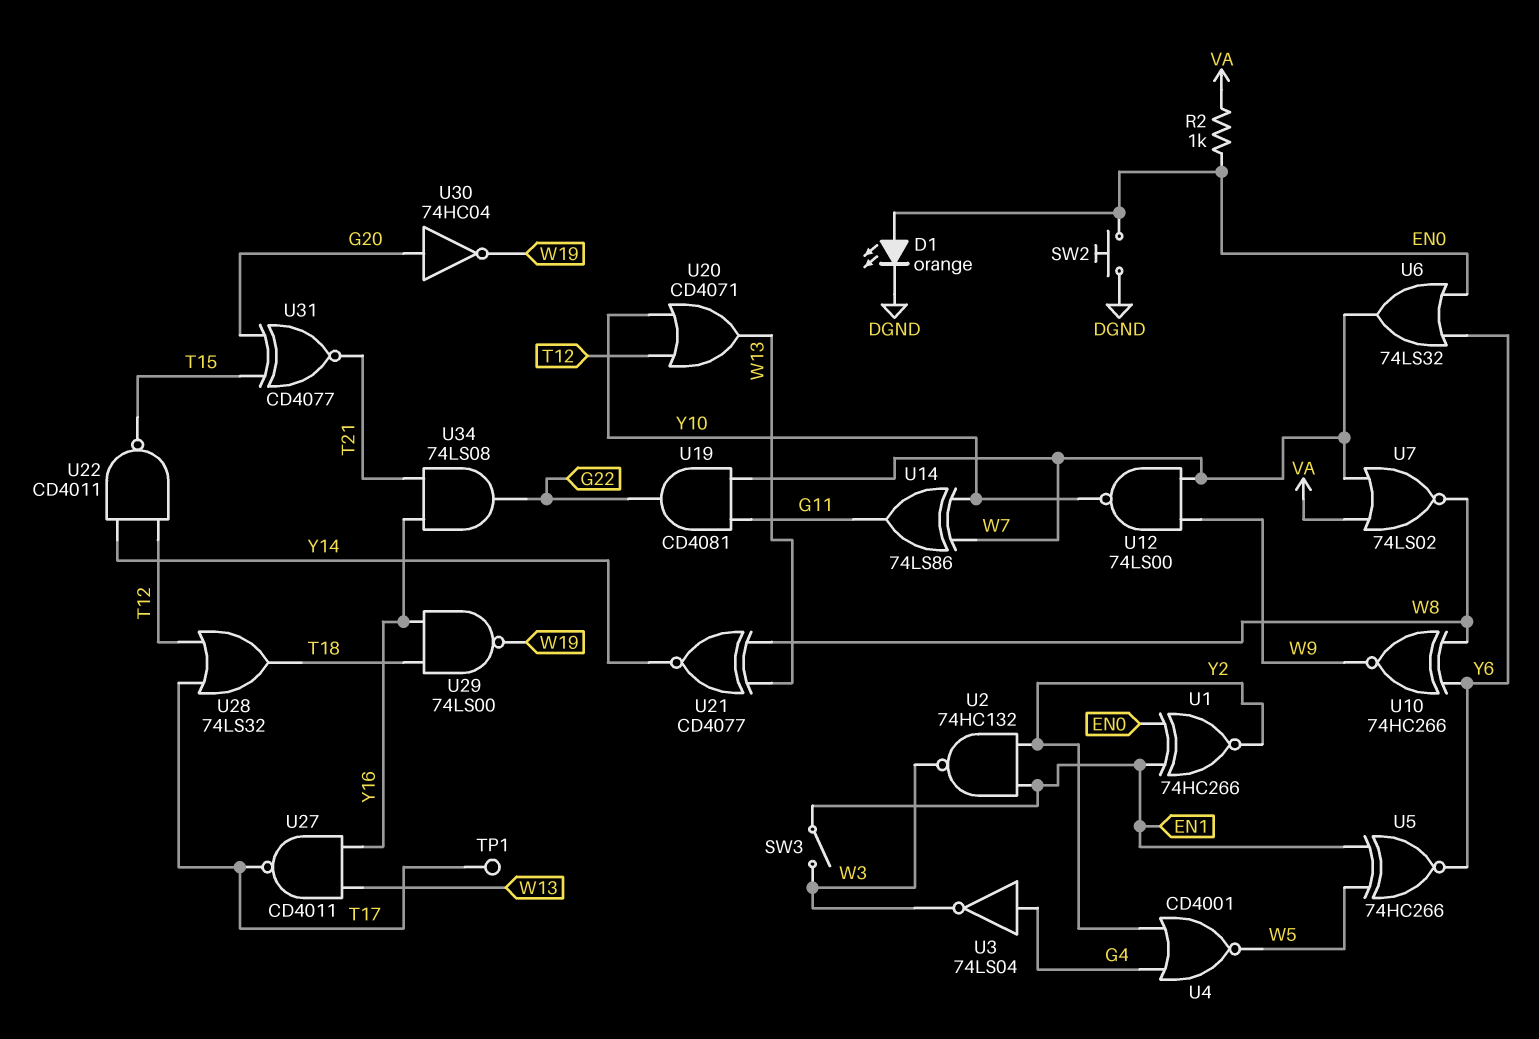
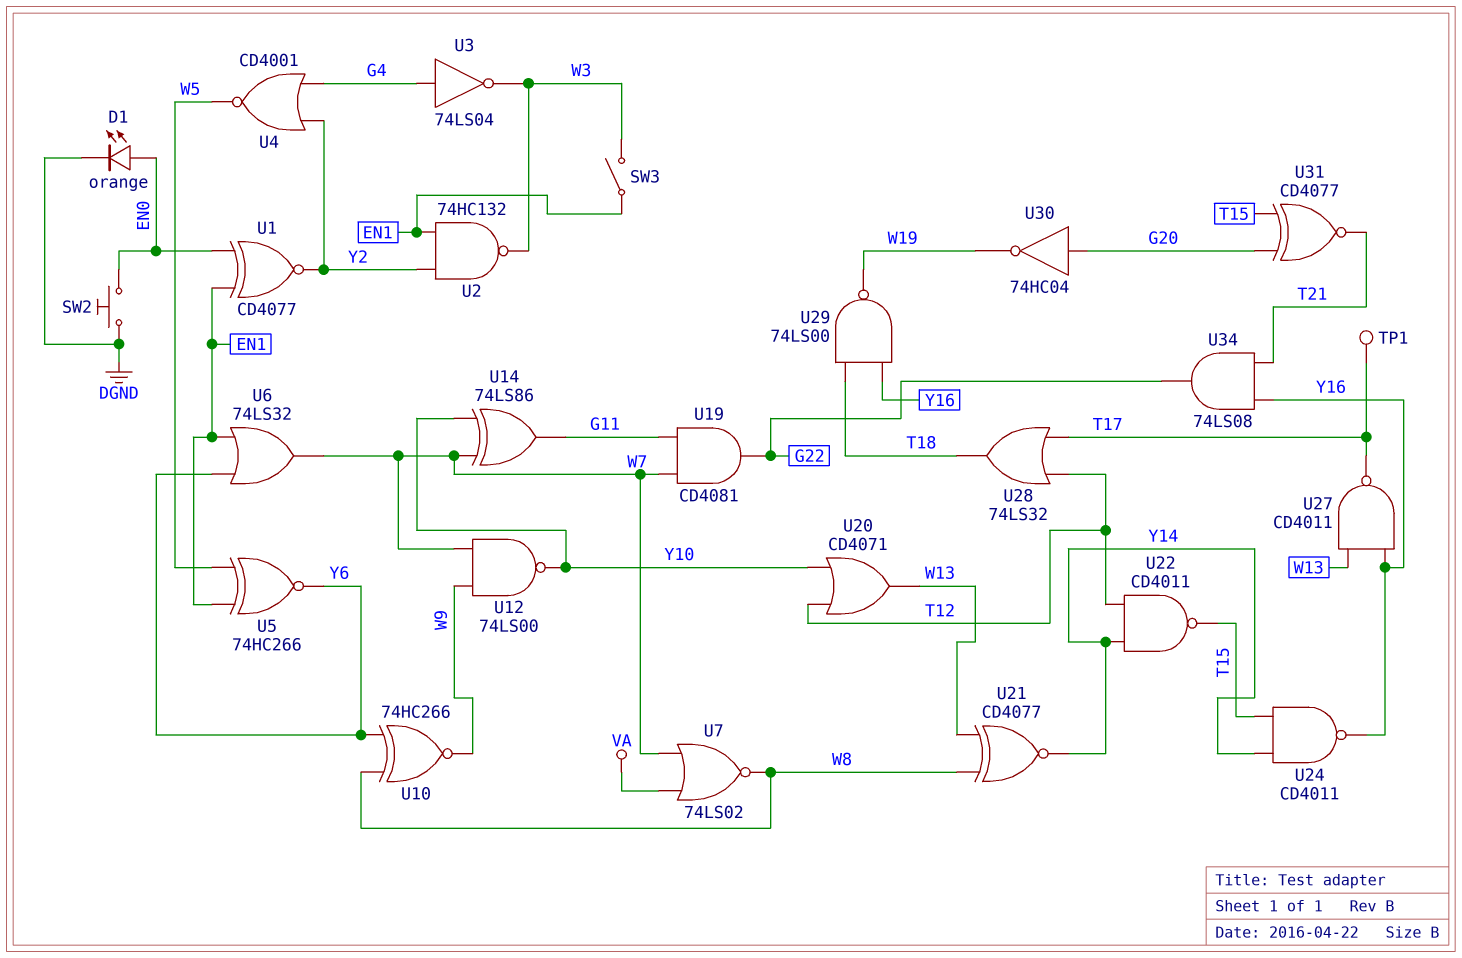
R2: 1k (EN0, VA) -> none
U1: XNOR 74HC266 (in EN0, in EN1, out Y2) -> XNOR CD4077 (in EN0, in EN1, out Y2)
U6: OR 74LS32 (in EN0, in Y6, out W7) -> OR 74LS32 (in EN1, in Y6, out W7)
U24: none -> NAND CD4011 (in T15, in Y14, out Y16)

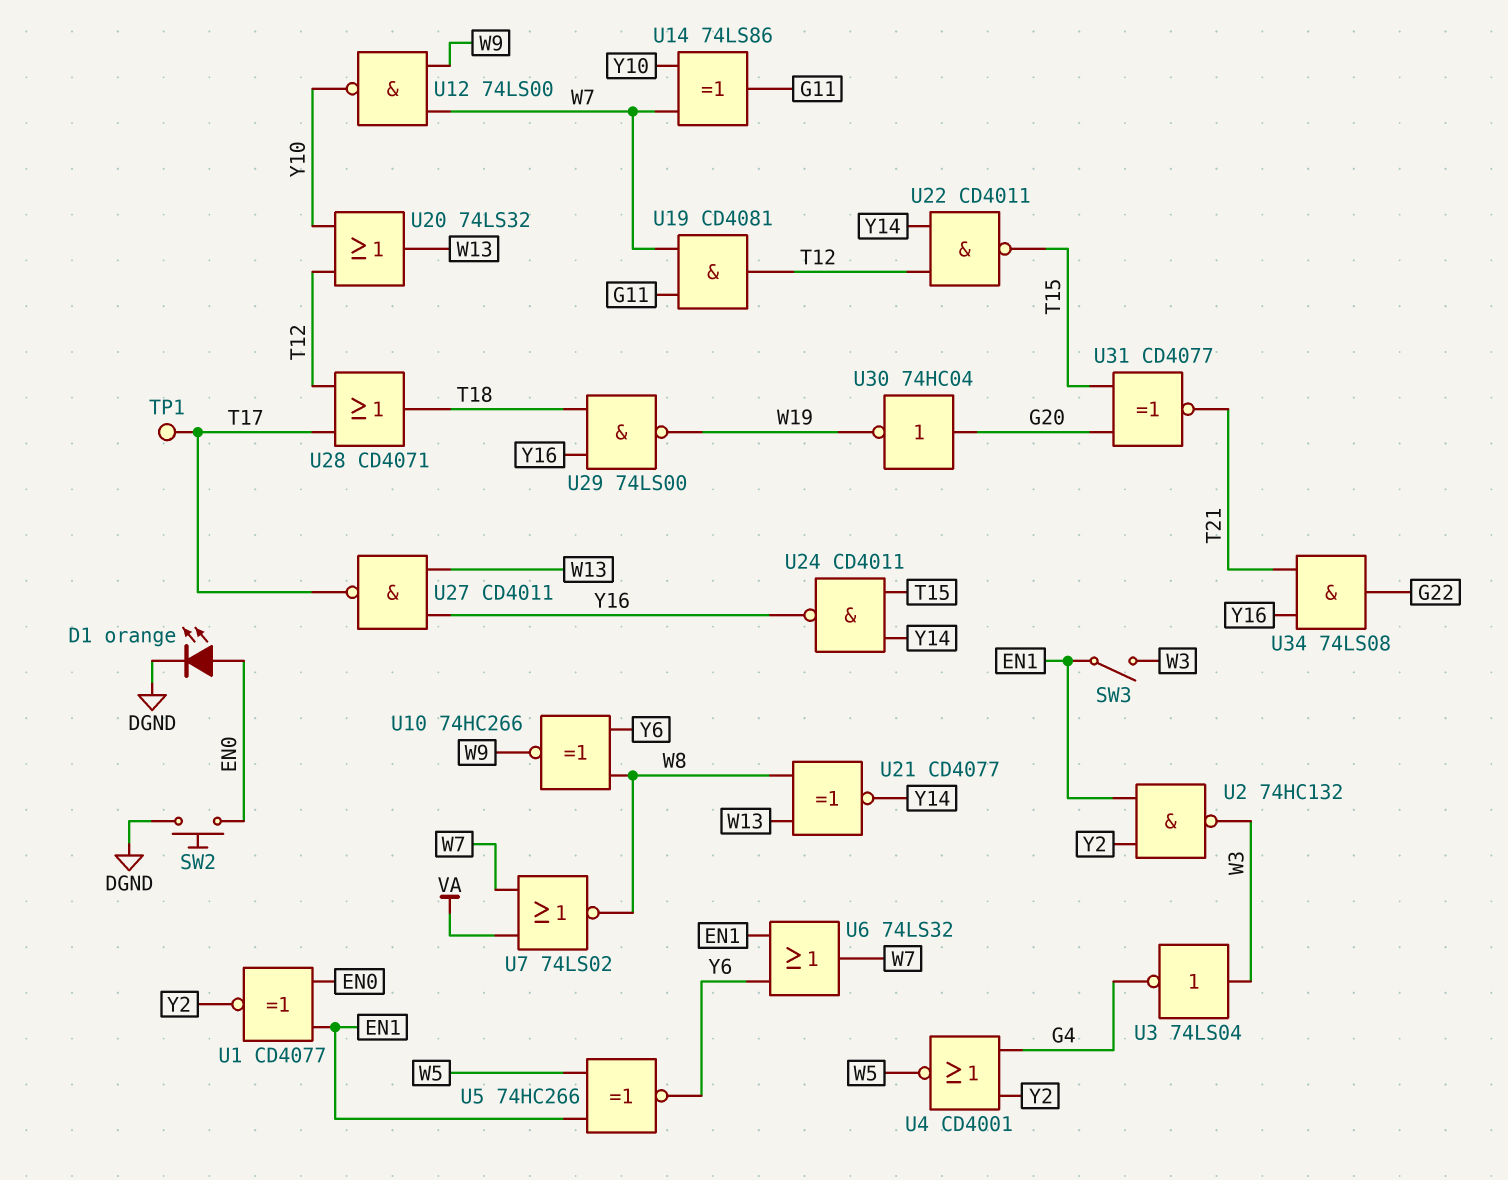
U3: NOT 74LS04 (in G4, out W3) -> NOT 74LS04 (in W3, out G4)
U19: AND CD4081 (in G11, in W7, out G22) -> AND CD4081 (in G11, in W7, out T12)
U20: OR CD4071 (in T12, in Y10, out W13) -> OR 74LS32 (in T12, in Y10, out W13)
U28: OR 74LS32 (in T12, in T17, out T18) -> OR CD4071 (in T12, in T17, out T18)

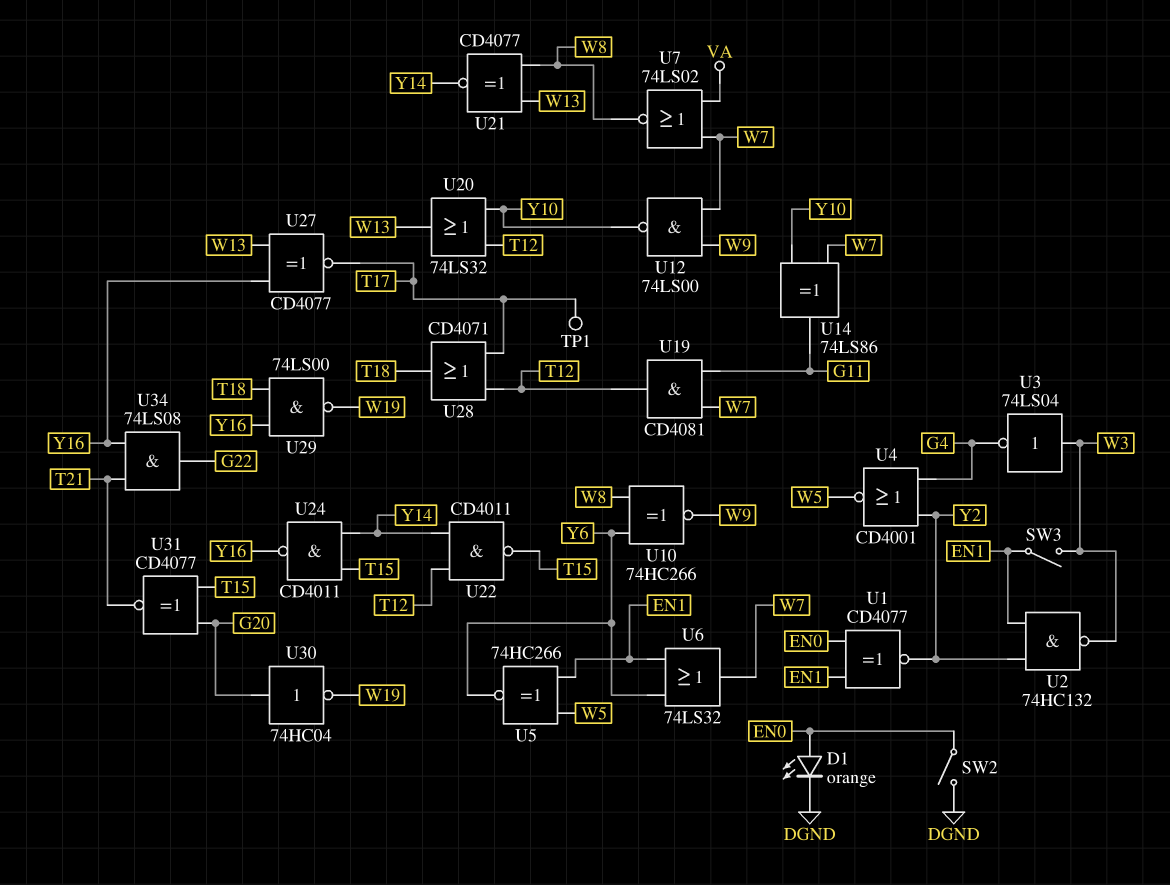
SW2: button (DGND, EN0) -> switch (DGND, EN0)
U27: NAND CD4011 (in W13, in Y16, out T17) -> XNOR CD4077 (in W13, in Y16, out T17)

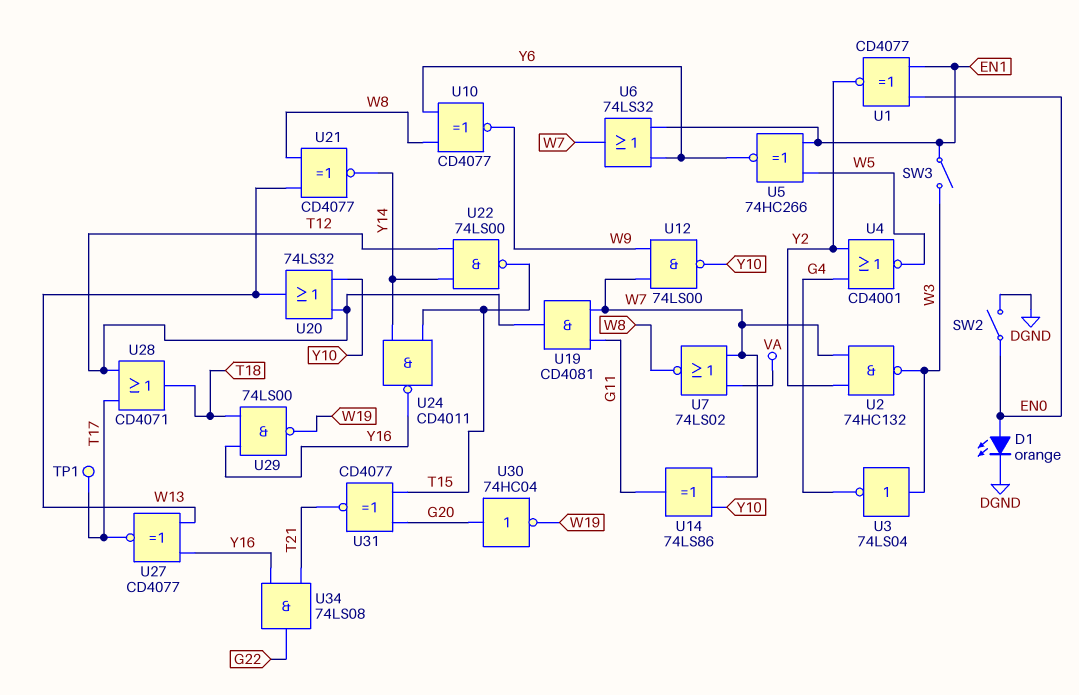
U2: NAND 74HC132 (in EN1, in Y2, out W3) -> NAND 74HC132 (in W7, in Y2, out W3)
U10: XNOR 74HC266 (in W8, in Y6, out W9) -> XNOR CD4077 (in W8, in Y6, out W9)
U22: NAND CD4011 (in T12, in Y14, out T15) -> NAND 74LS00 (in T12, in Y14, out T15)

